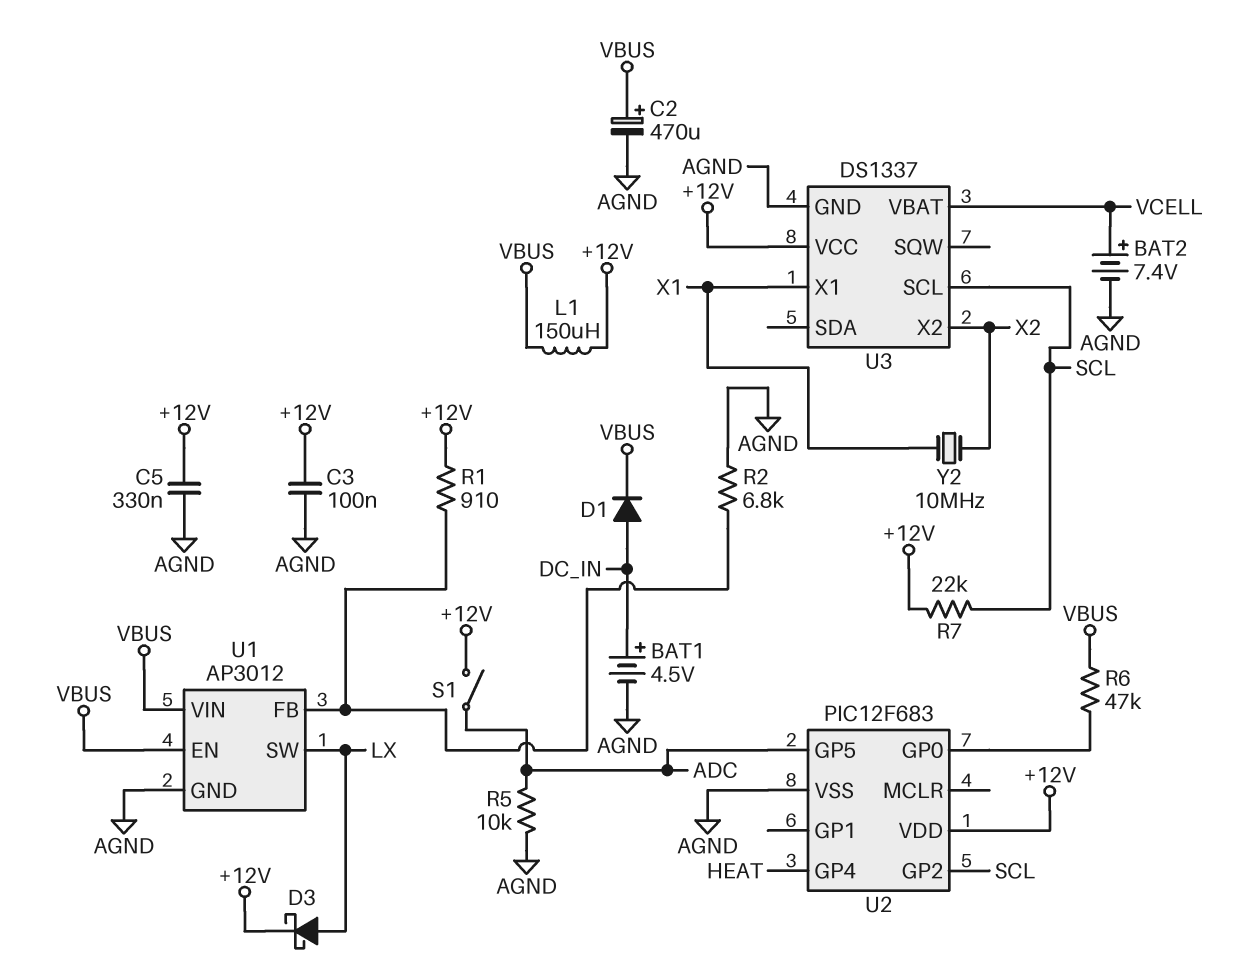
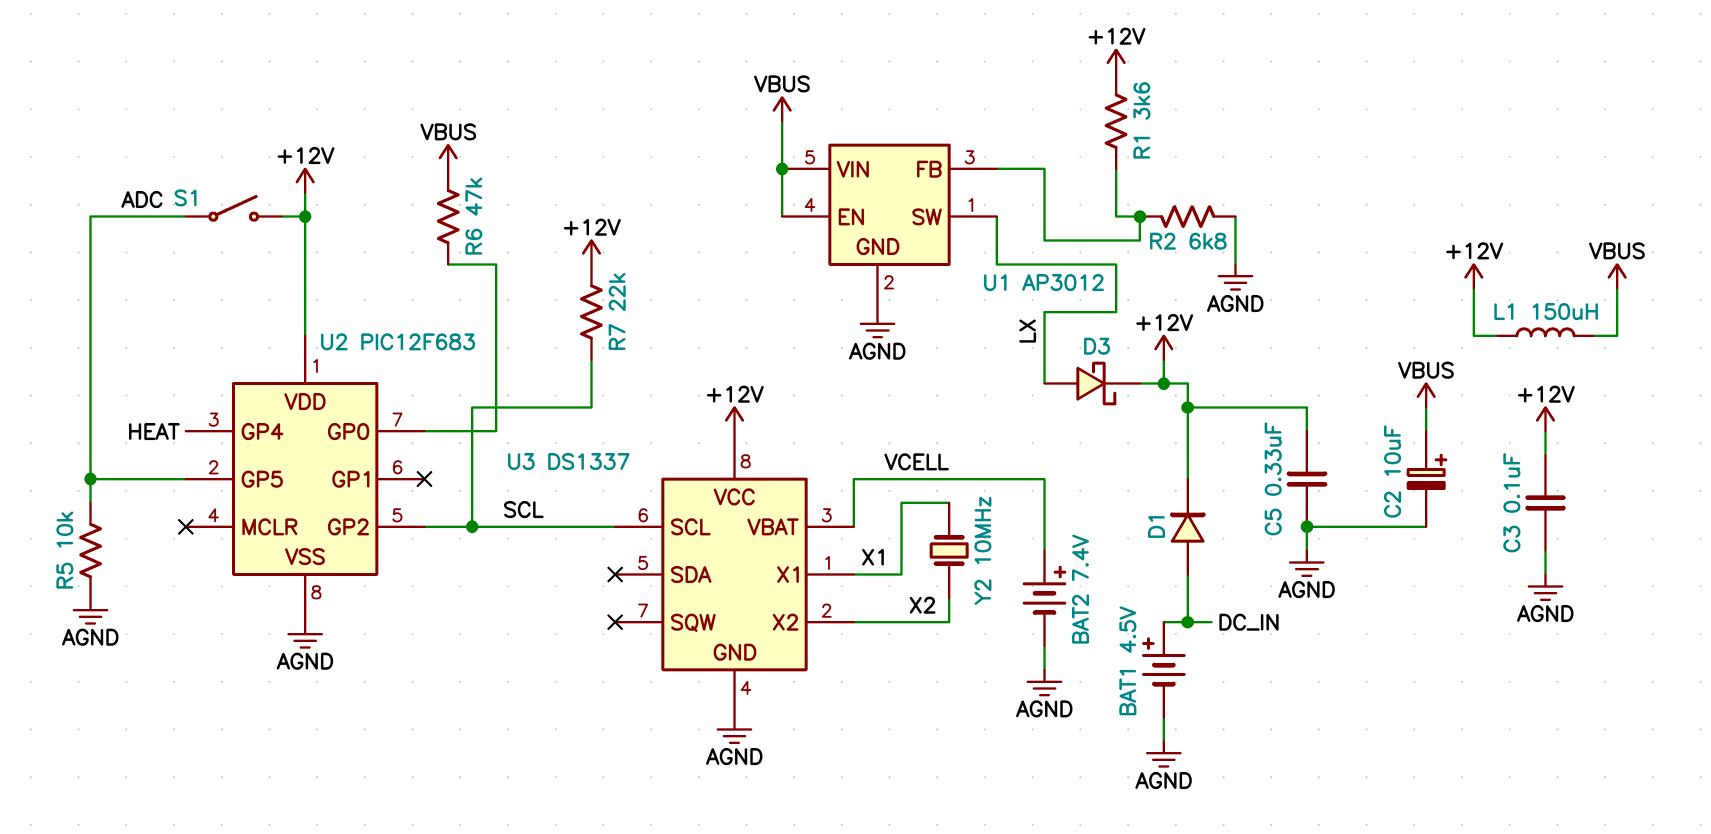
C2: 470uF (plus VBUS, minus AGND) -> 10uF (plus VBUS, minus AGND)
D1: diode (A DC_IN, K VBUS) -> diode (A DC_IN, K +12V)
R1: 910 (+12V, U1/FB) -> 3.6k (+12V, U1/FB)

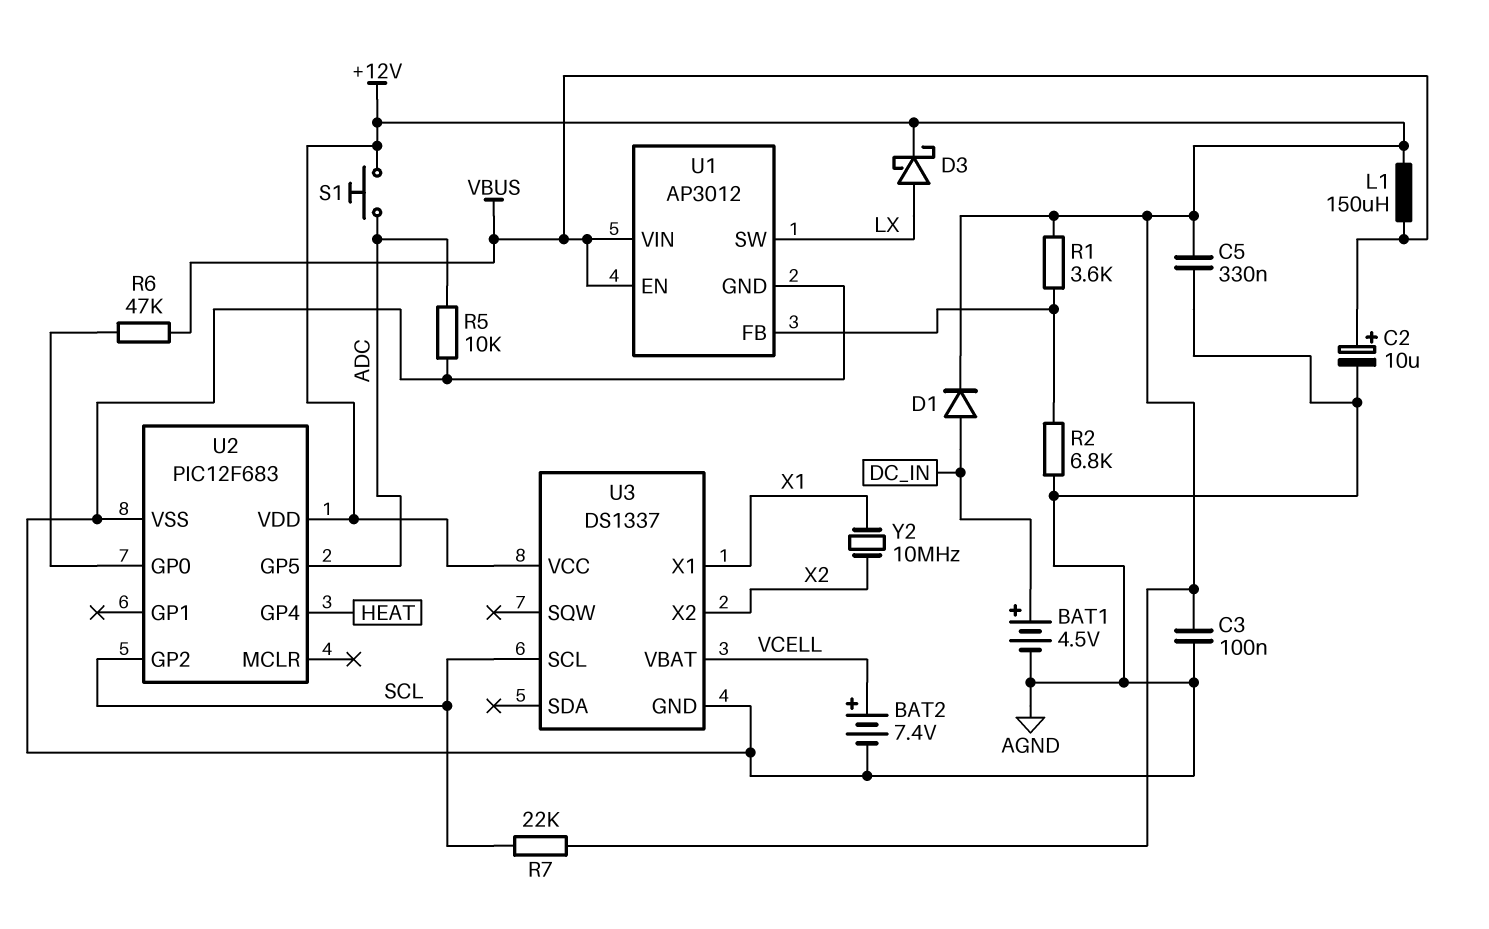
S1: switch (+12V, ADC) -> button (+12V, ADC)

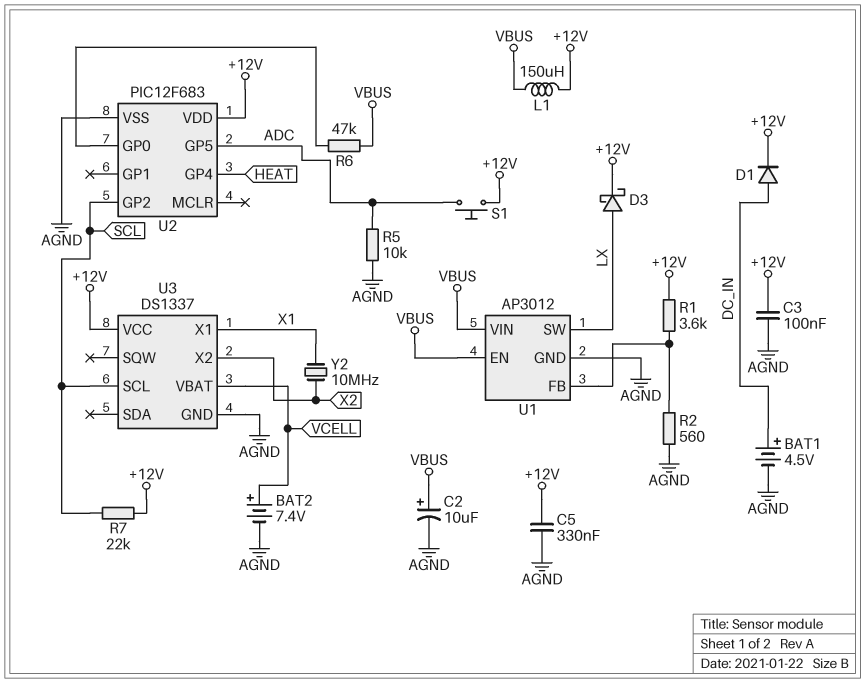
R2: 6.8k (AGND, U1/FB) -> 560 (AGND, U1/FB)

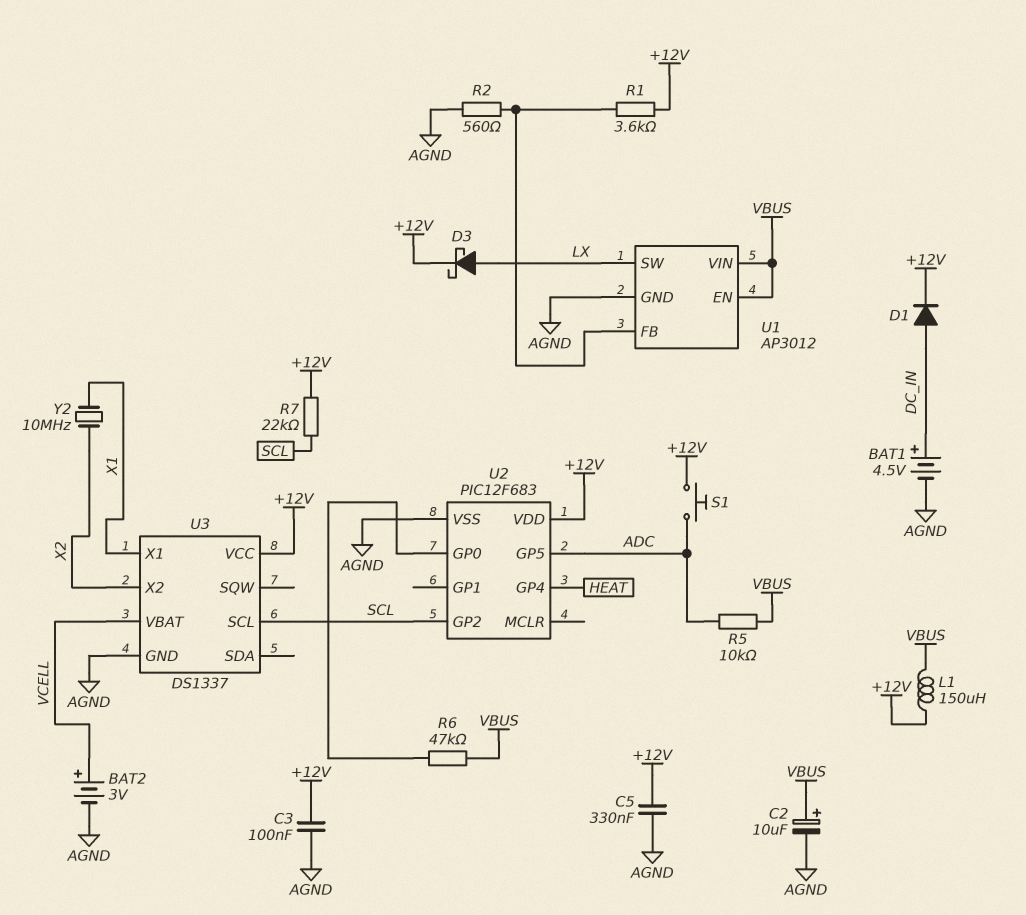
BAT2: 7.4V (plus VCELL, minus AGND) -> 3V (plus VCELL, minus AGND)
R5: 10k (ADC, AGND) -> 10k (ADC, VBUS)

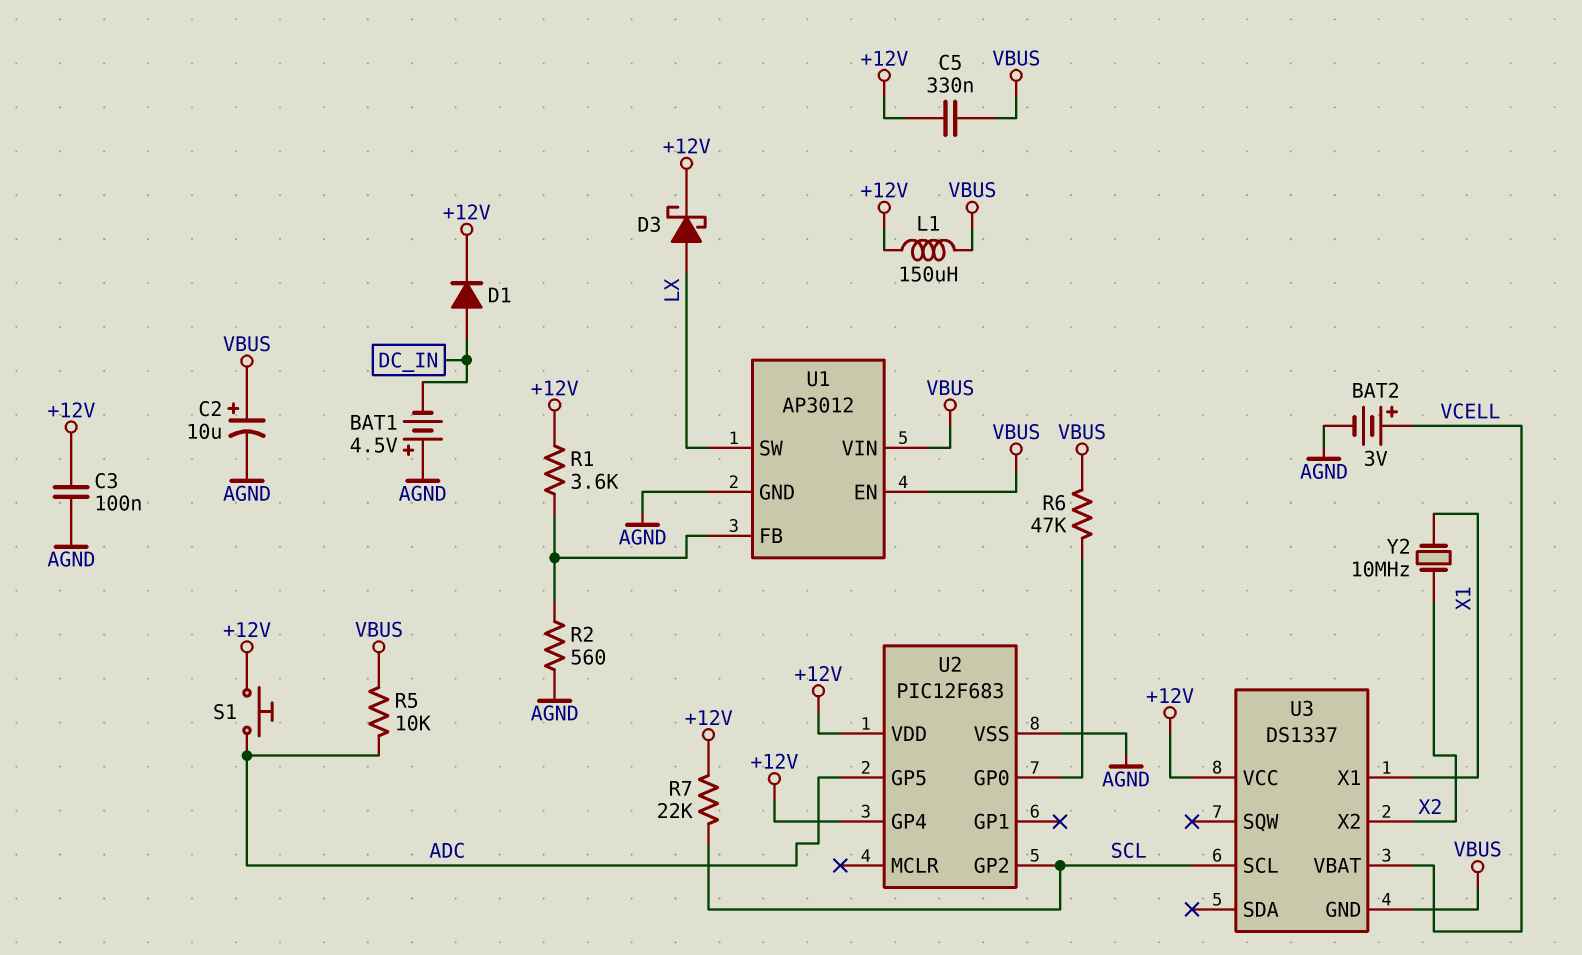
BAT1: 4.5V (plus DC_IN, minus AGND) -> 4.5V (plus AGND, minus DC_IN)
C5: 330nF (+12V, AGND) -> 330nF (+12V, VBUS)
U2 pin GP4: HEAT -> +12V
U3 pin GND: AGND -> VBUS

